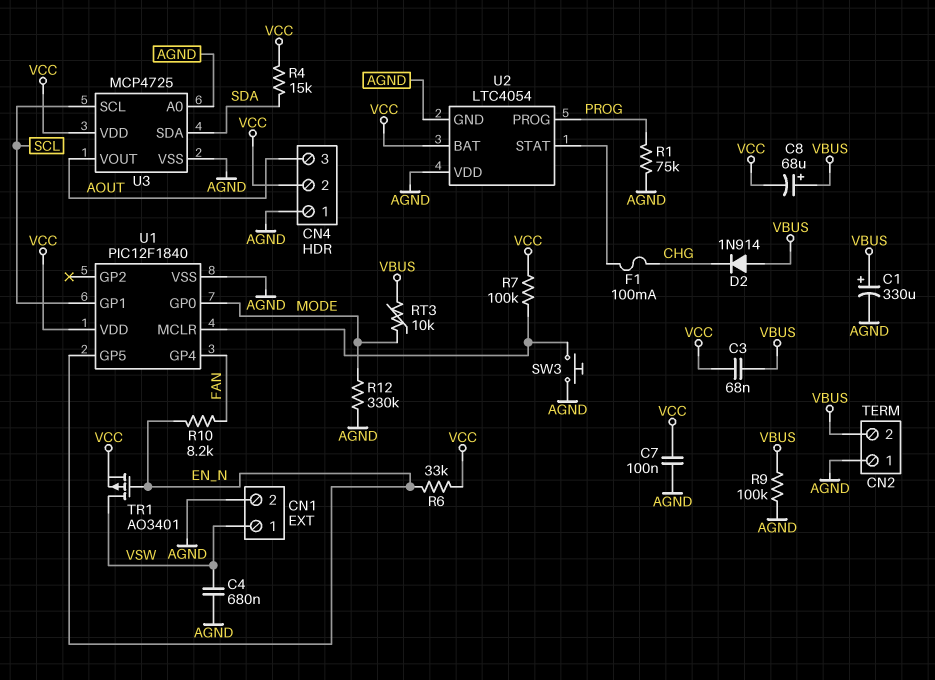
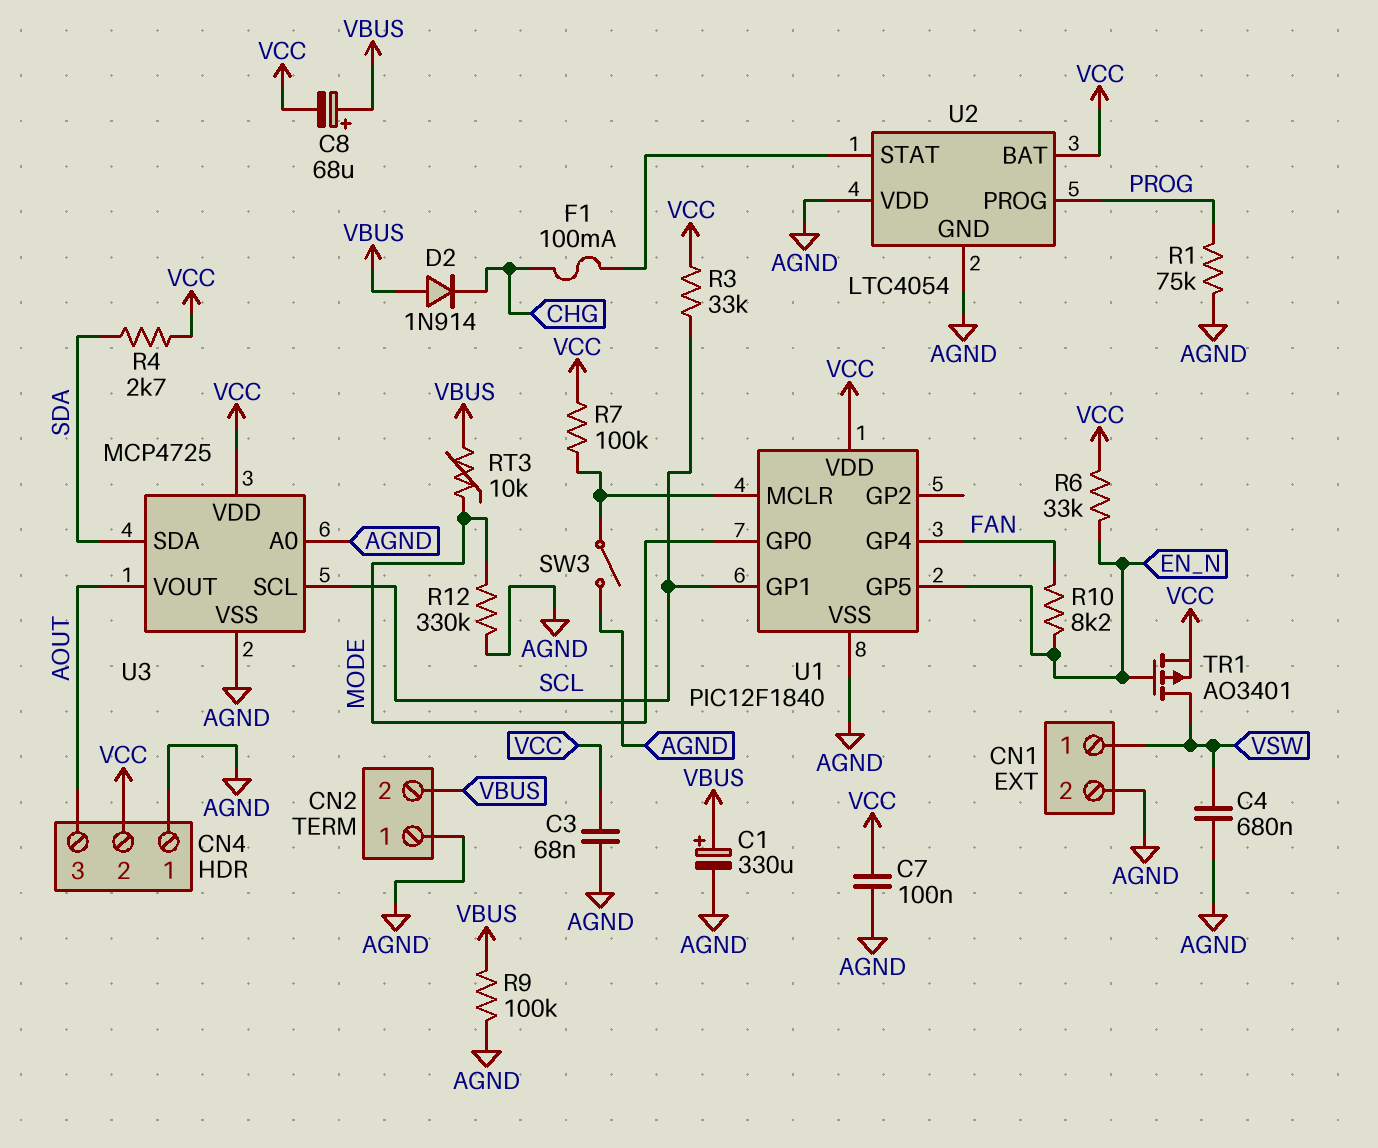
C3: 68nF (VBUS, VCC) -> 68nF (AGND, VCC)
R3: none -> 33k (SCL, VCC)
R4: 15k (SDA, VCC) -> 2.7k (SDA, VCC)
SW3: button (AGND, U1/MCLR) -> switch (AGND, U1/MCLR)

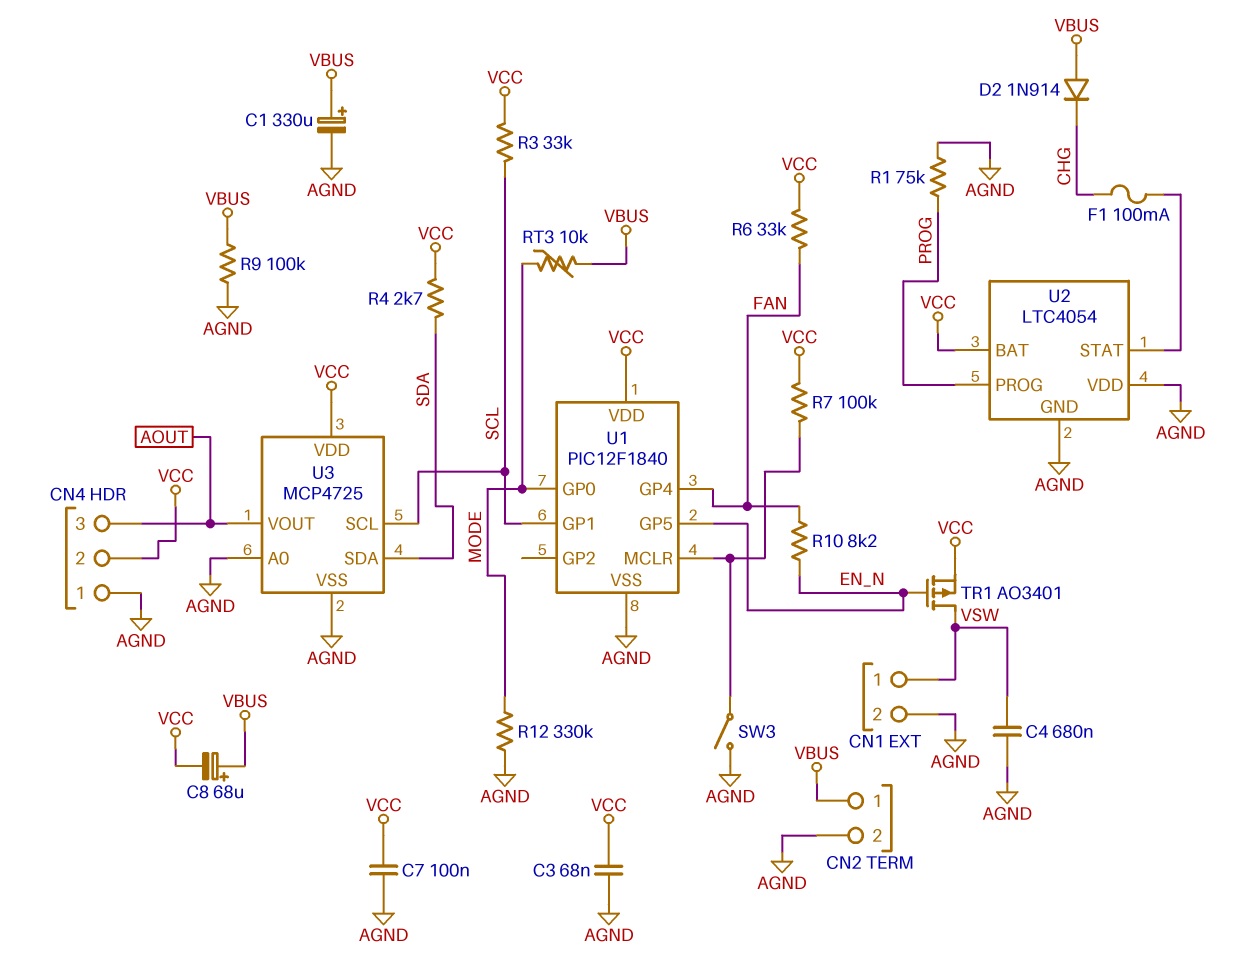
CN2 pin 1: AGND -> VBUS
CN2 pin 2: VBUS -> AGND
R6: 33k (EN_N, VCC) -> 33k (FAN, VCC)

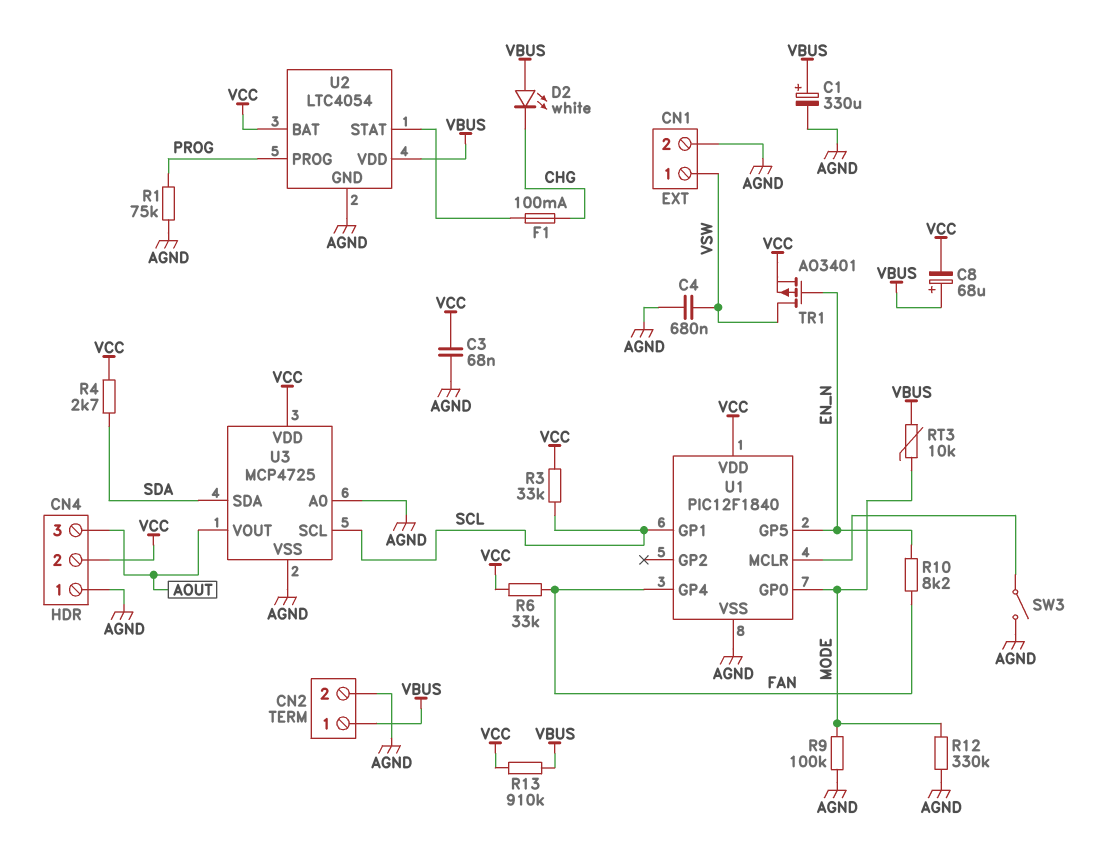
C7: 100nF (AGND, VCC) -> none
D2: diode 1N914 (A VBUS, K CHG) -> LED white (A VBUS, K CHG)
R7: 100k (U1/MCLR, VCC) -> none
R9: 100k (AGND, VBUS) -> 100k (AGND, MODE)
R13: none -> 910k (VBUS, VCC)
U2 pin VDD: AGND -> VBUS

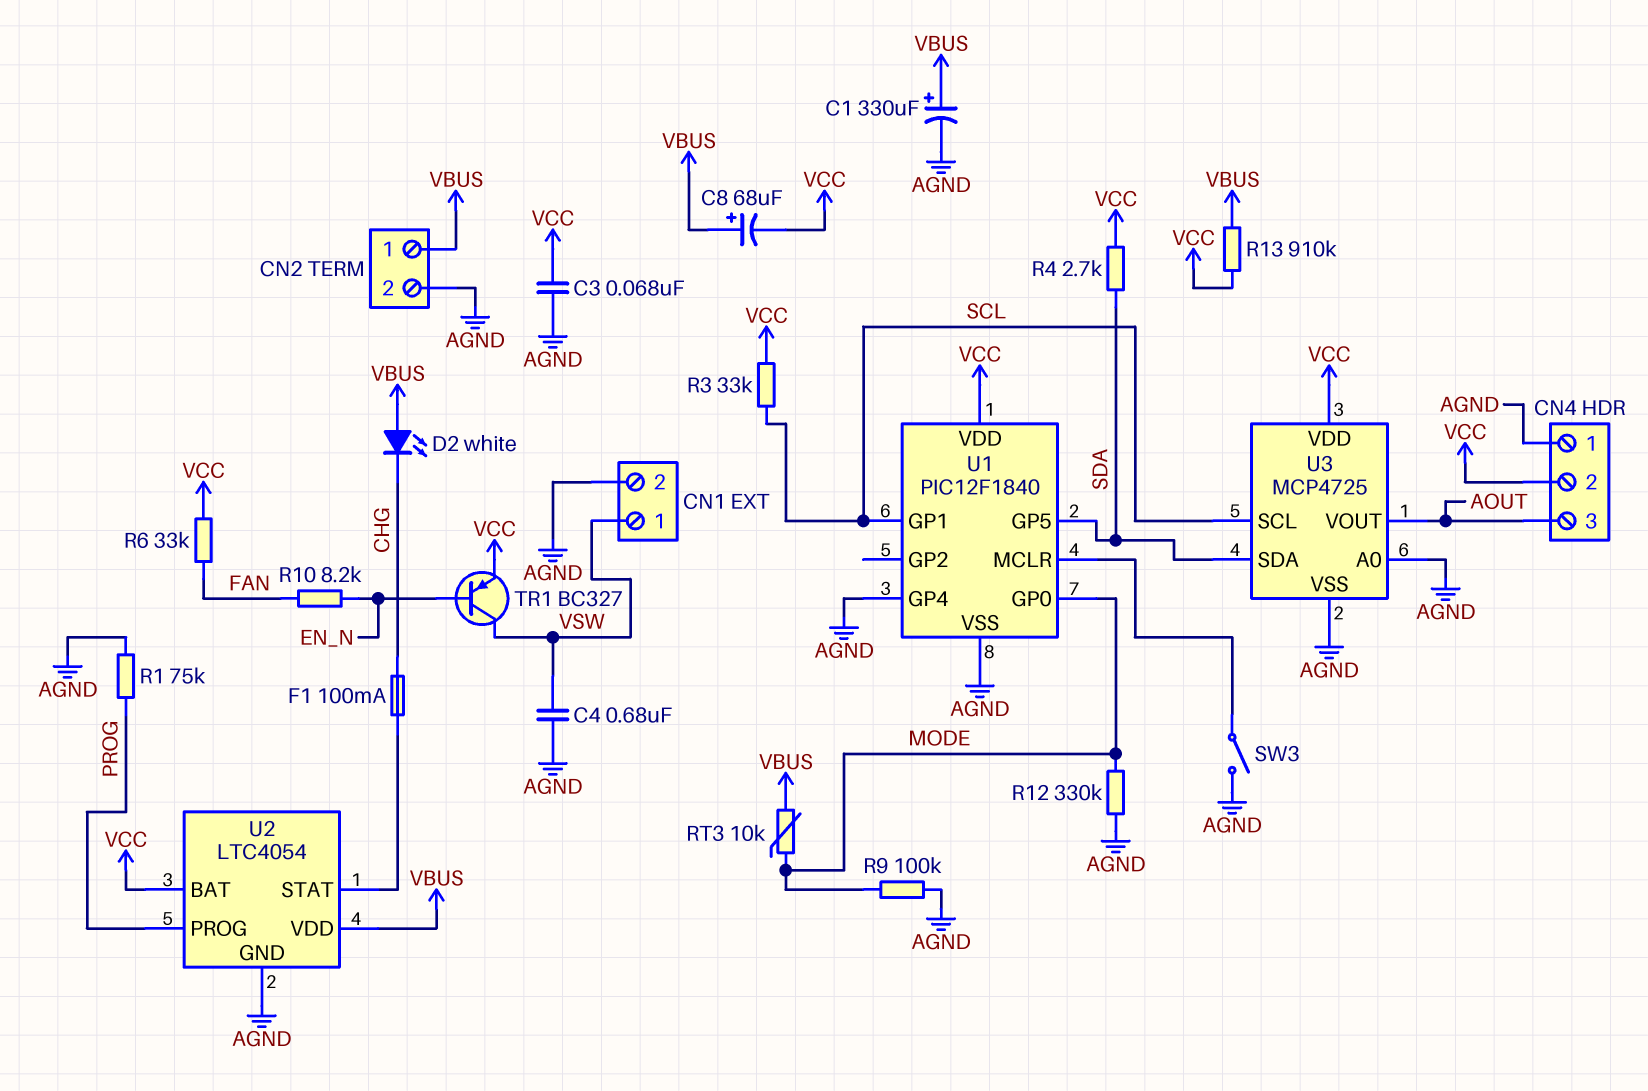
TR1: PMOS AO3401 (G EN_N, D VSW, S VCC) -> PNP BC327 (B EN_N, C VSW, E VCC)
U1 pin GP4: FAN -> AGND
U1 pin GP5: EN_N -> SDA

